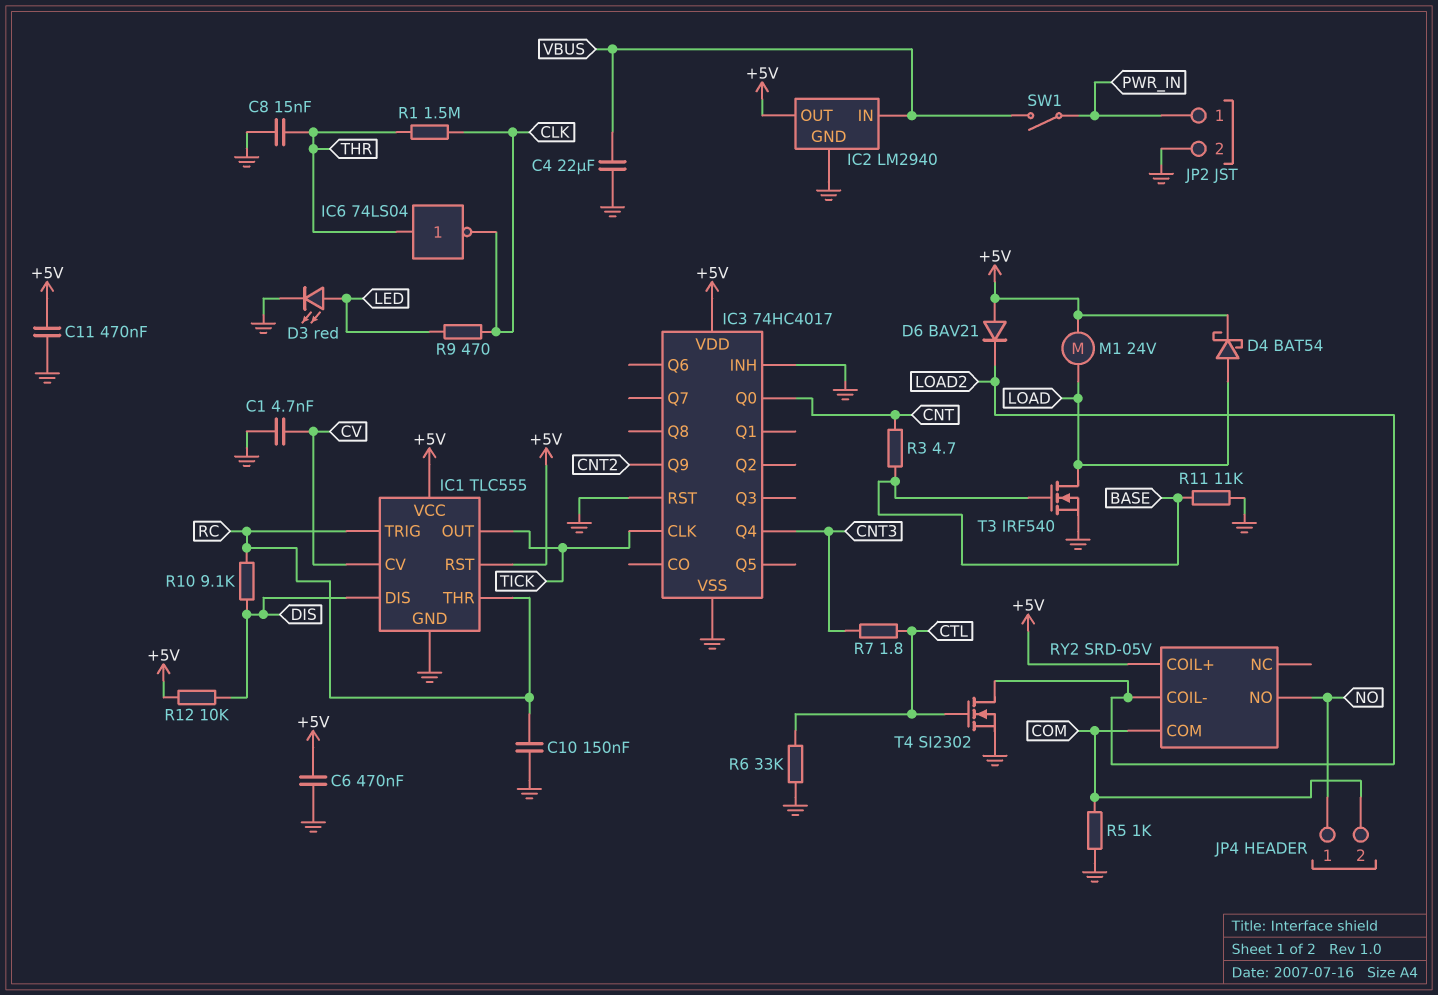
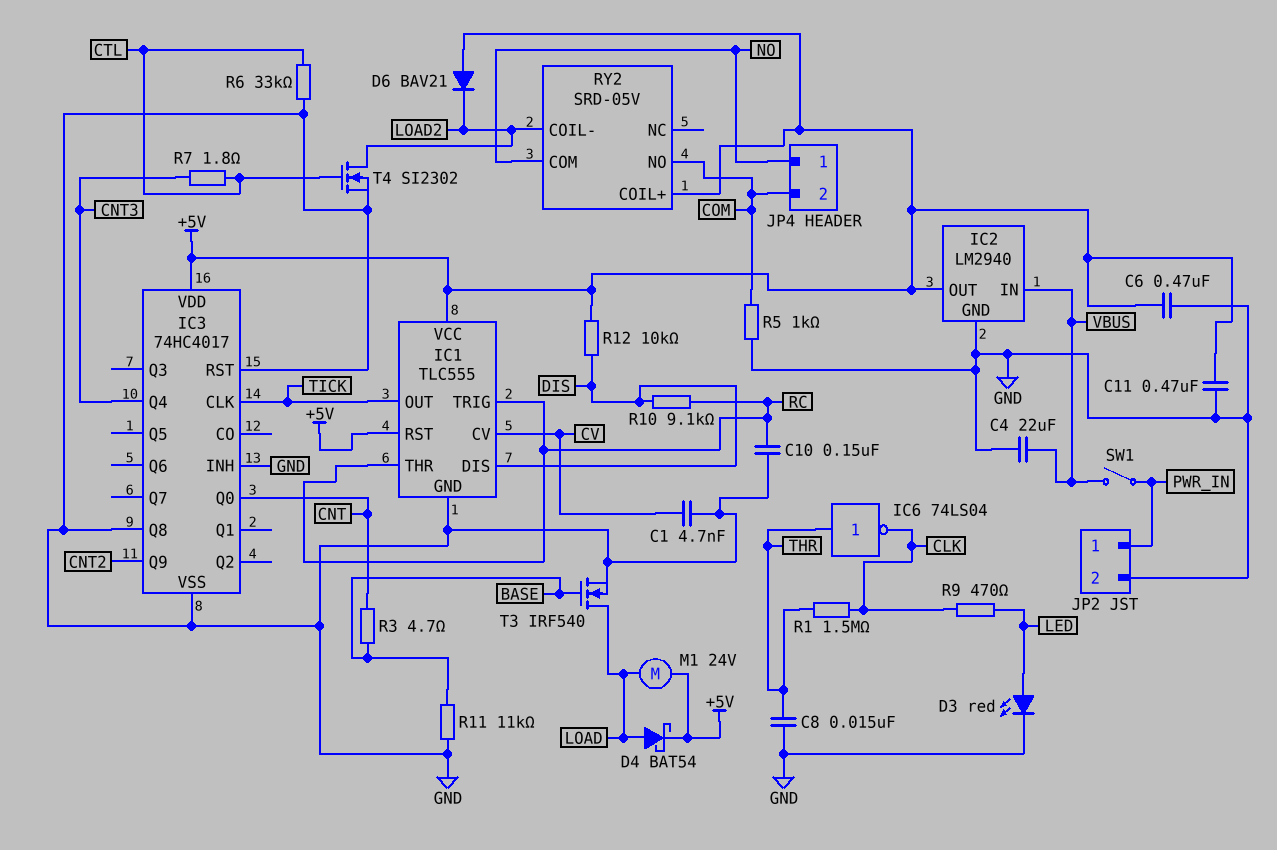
IC3 pin Q8: none -> GND
RY2 pin COM: COM -> NO
RY2 pin NO: NO -> COM

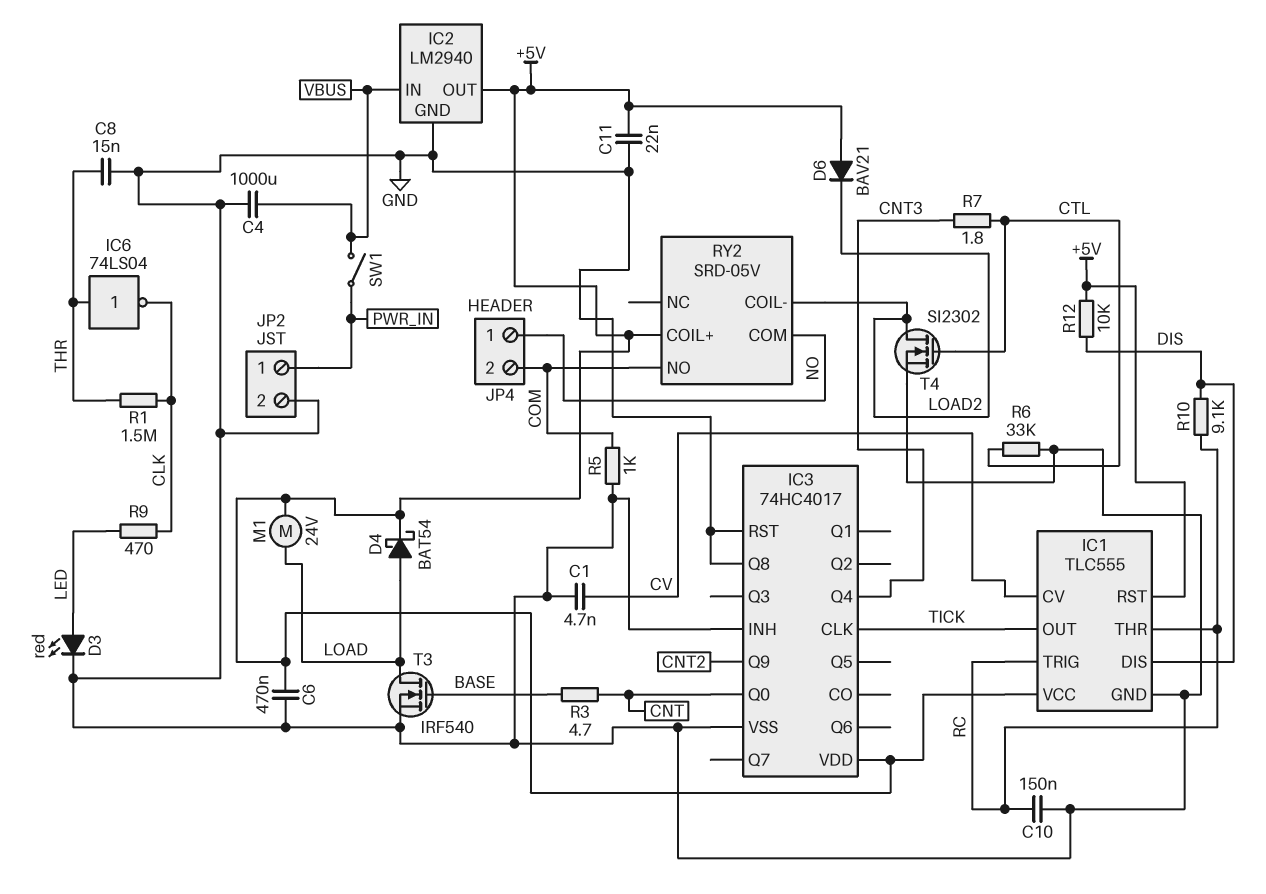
C4: 22uF (GND, VBUS) -> 1000uF (GND, VBUS)
C11: 470nF (+5V, GND) -> 22nF (+5V, GND)
R11: 11k (BASE, GND) -> none

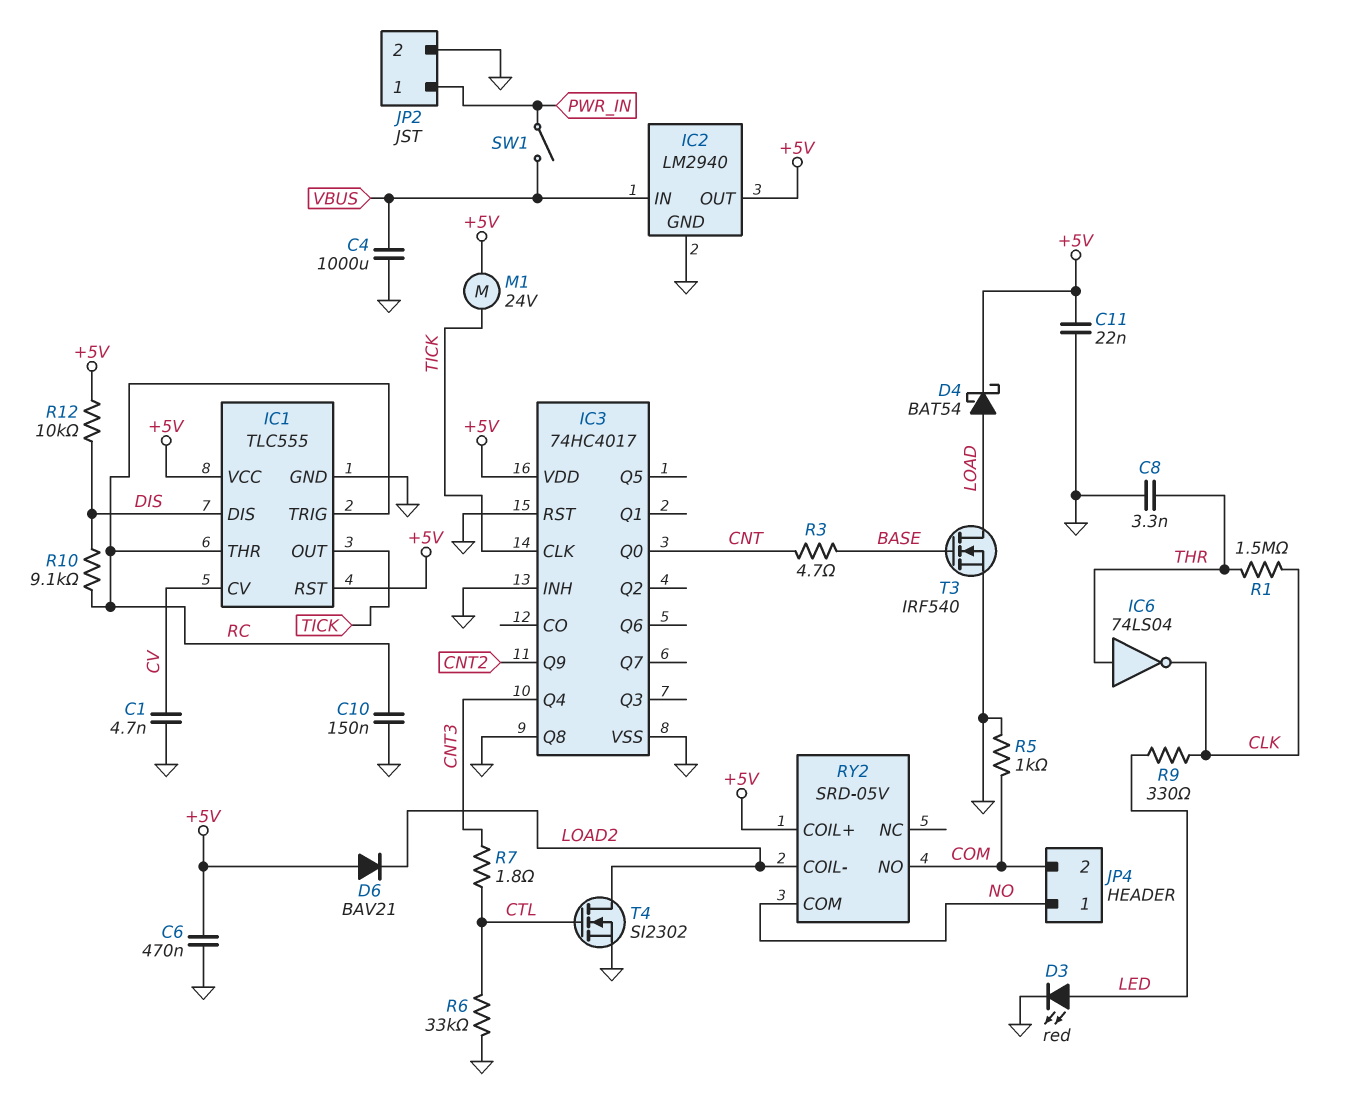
C8: 15nF (GND, THR) -> 3.3nF (GND, THR)
M1: motor 24V (+5V, LOAD) -> motor 24V (+5V, TICK)
R9: 470 (CLK, LED) -> 330 (CLK, LED)

